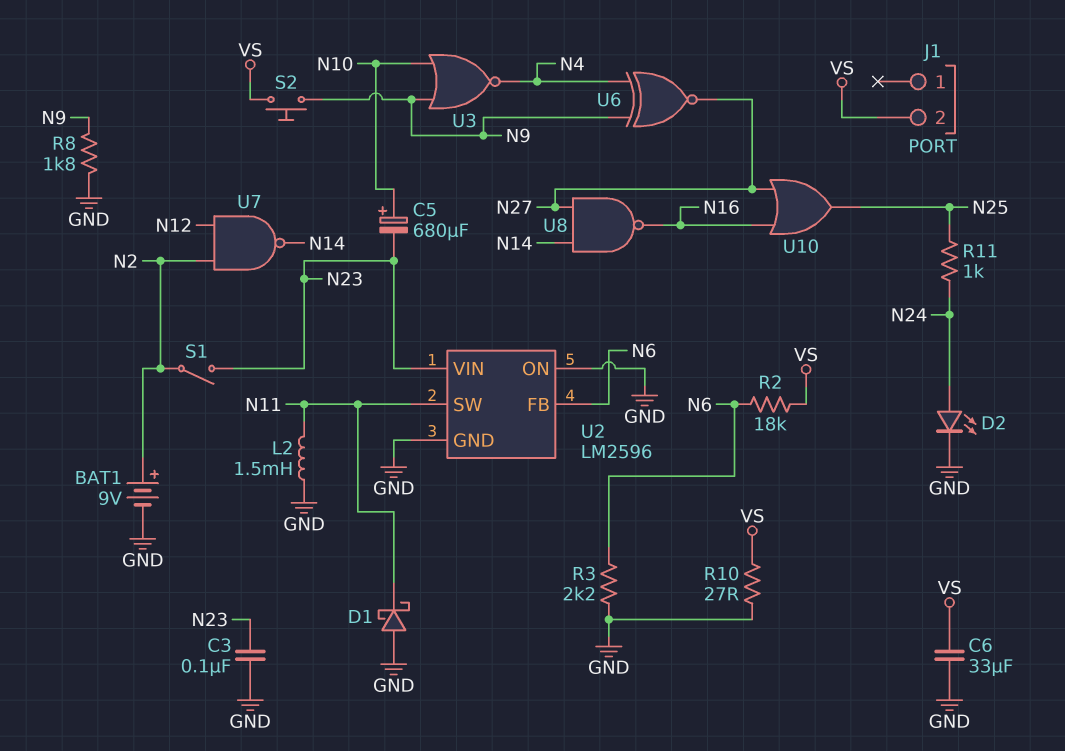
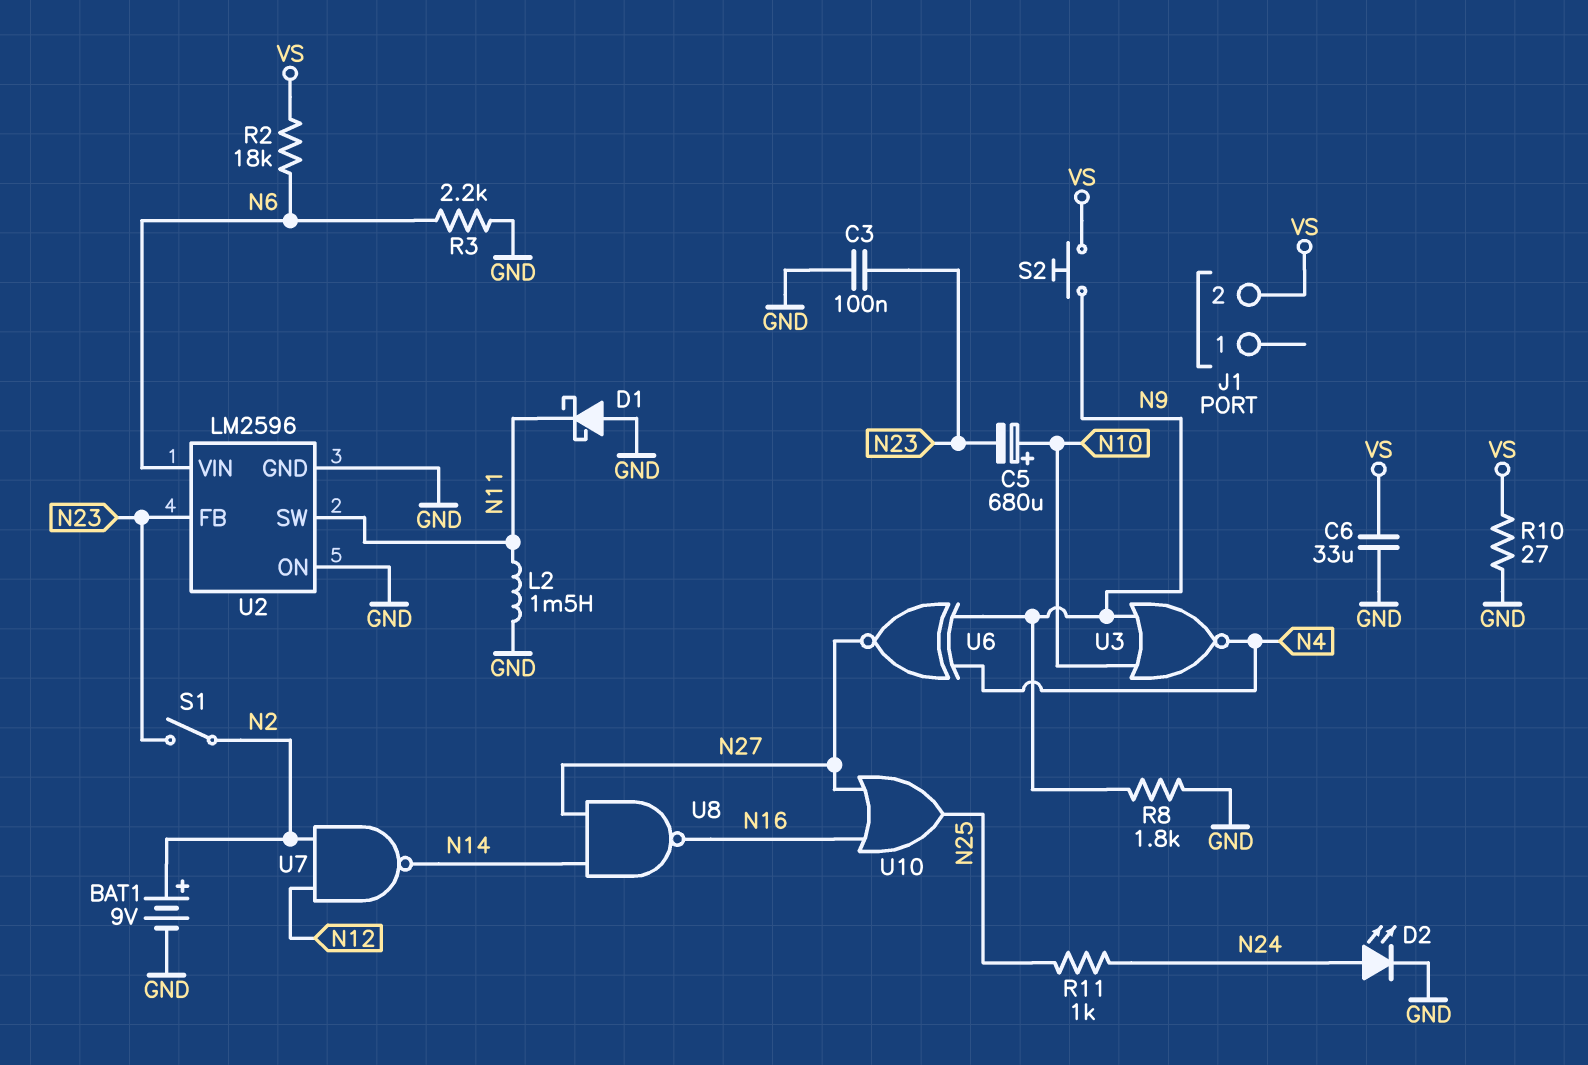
U2 pin FB: N6 -> N23
U2 pin VIN: N23 -> N6

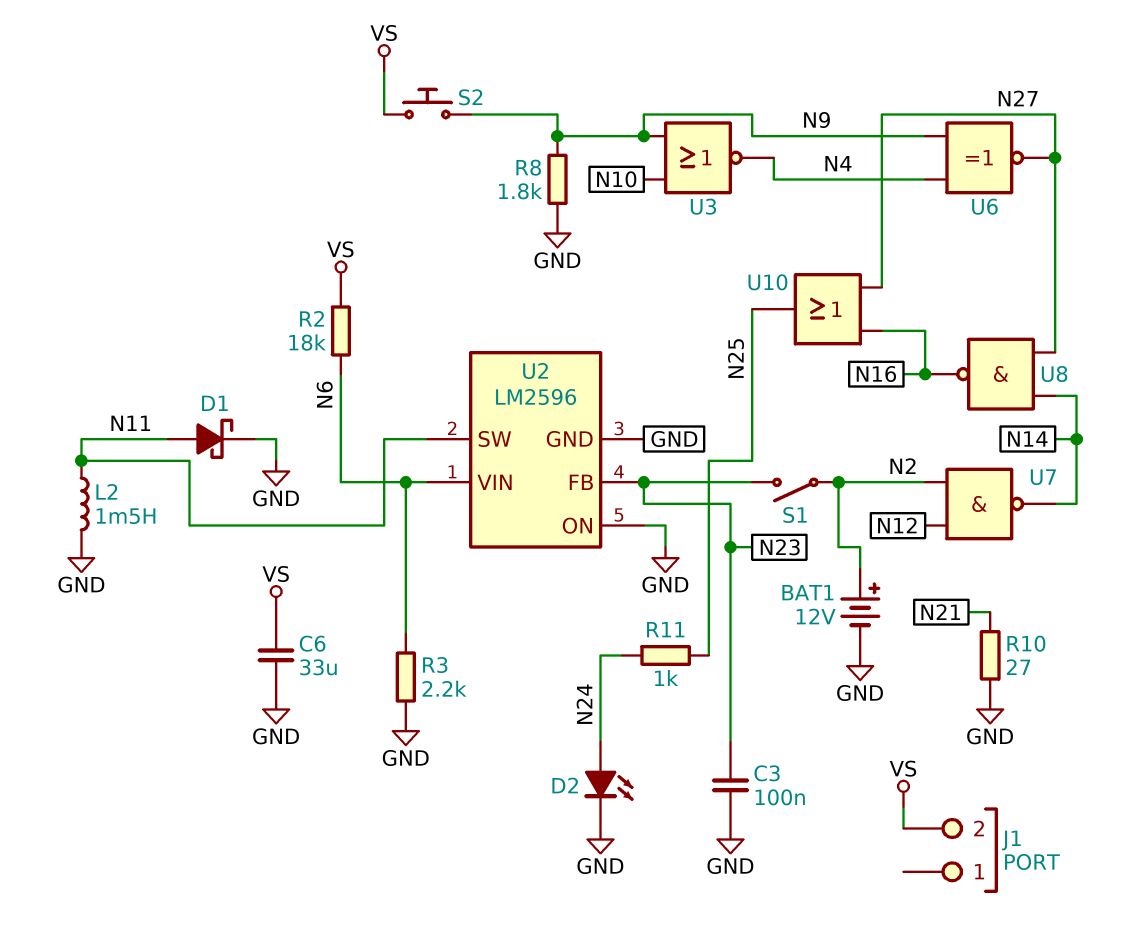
BAT1: 9V (plus N2, minus GND) -> 12V (plus N2, minus GND)
C5: 680uF (plus N10, minus N23) -> none
D1: schottky (A GND, K N11) -> schottky (A N11, K GND)
R10: 27 (GND, VS) -> 27 (GND, N21)

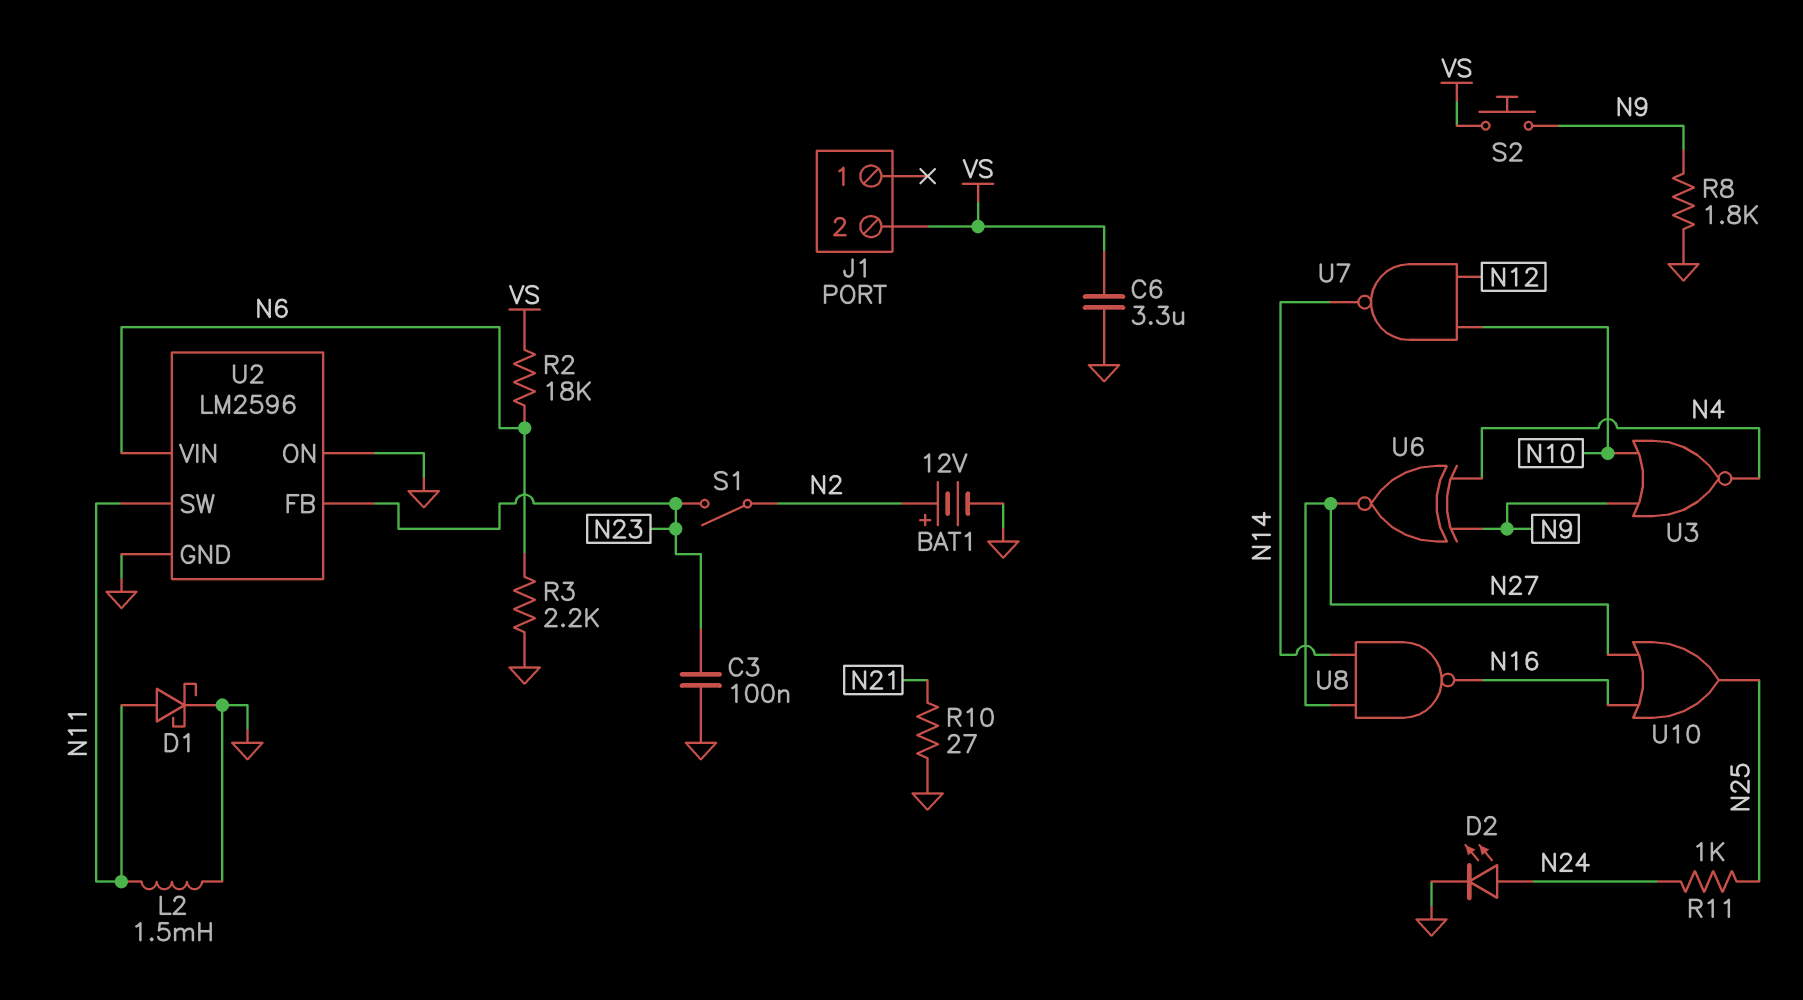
C6: 33uF (GND, VS) -> 3.3uF (GND, VS)
U7: NAND (in N2, in N12, out N14) -> NAND (in N10, in N12, out N14)

